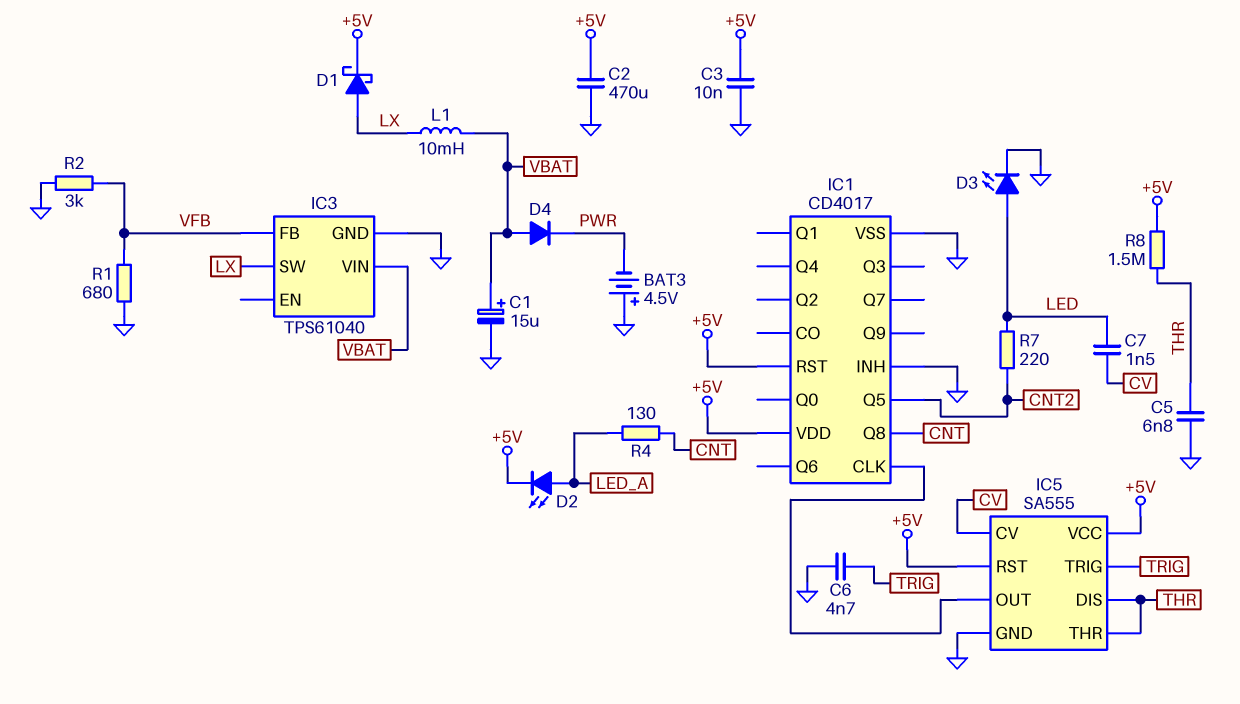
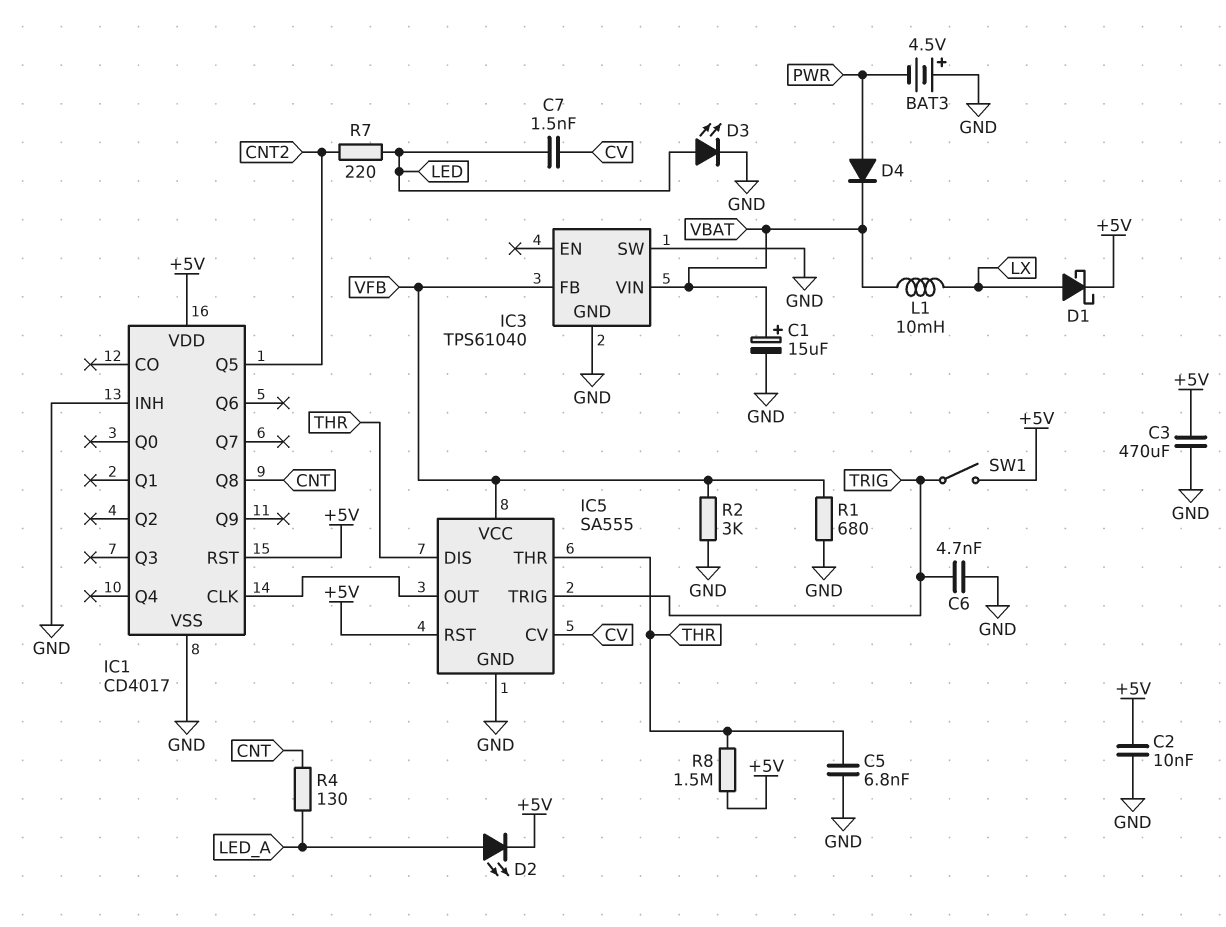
C2: 470uF (+5V, GND) -> 10nF (+5V, GND)
C3: 10nF (+5V, GND) -> 470uF (+5V, GND)
D4: diode (A VBAT, K PWR) -> diode (A PWR, K VBAT)
IC3 pin SW: LX -> GND
IC5 pin VCC: +5V -> VFB
SW1: none -> switch (+5V, TRIG)

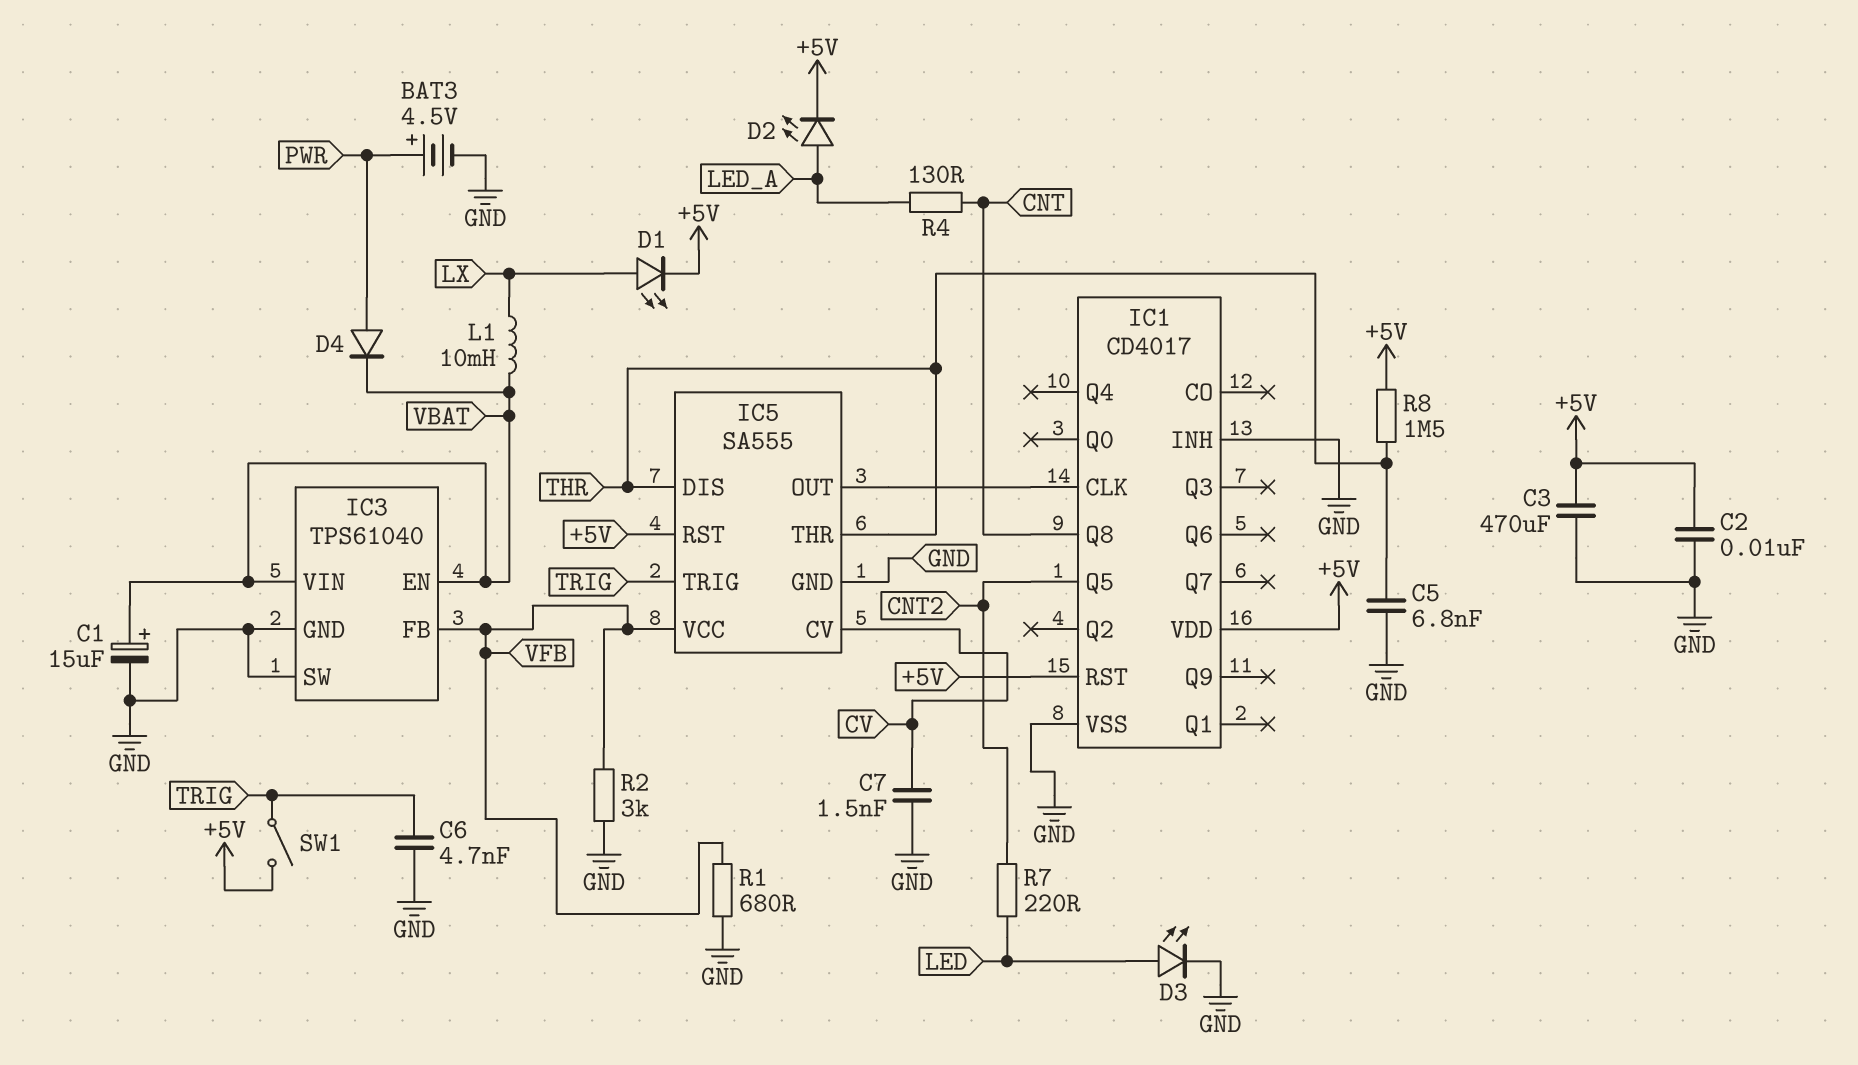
BAT3: 4.5V (plus GND, minus PWR) -> 4.5V (plus PWR, minus GND)
C7: 1.5nF (CV, LED) -> 1.5nF (CV, GND)
D1: schottky (A LX, K +5V) -> LED (A LX, K +5V)
IC3 pin EN: none -> VBAT

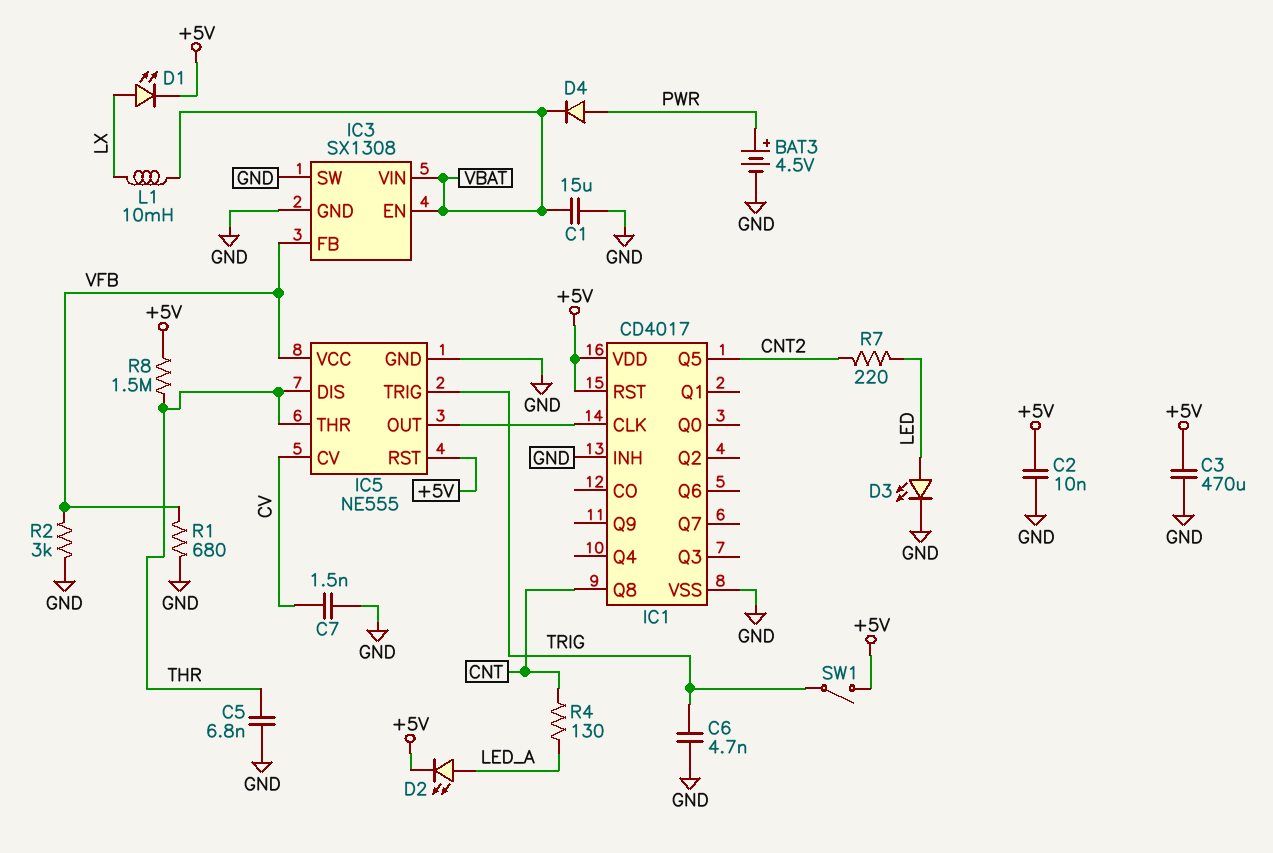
C1: 15uF (plus VBAT, minus GND) -> 15uF (GND, VBAT)
IC3: TPS61040 -> SX1308
IC5: SA555 -> NE555

